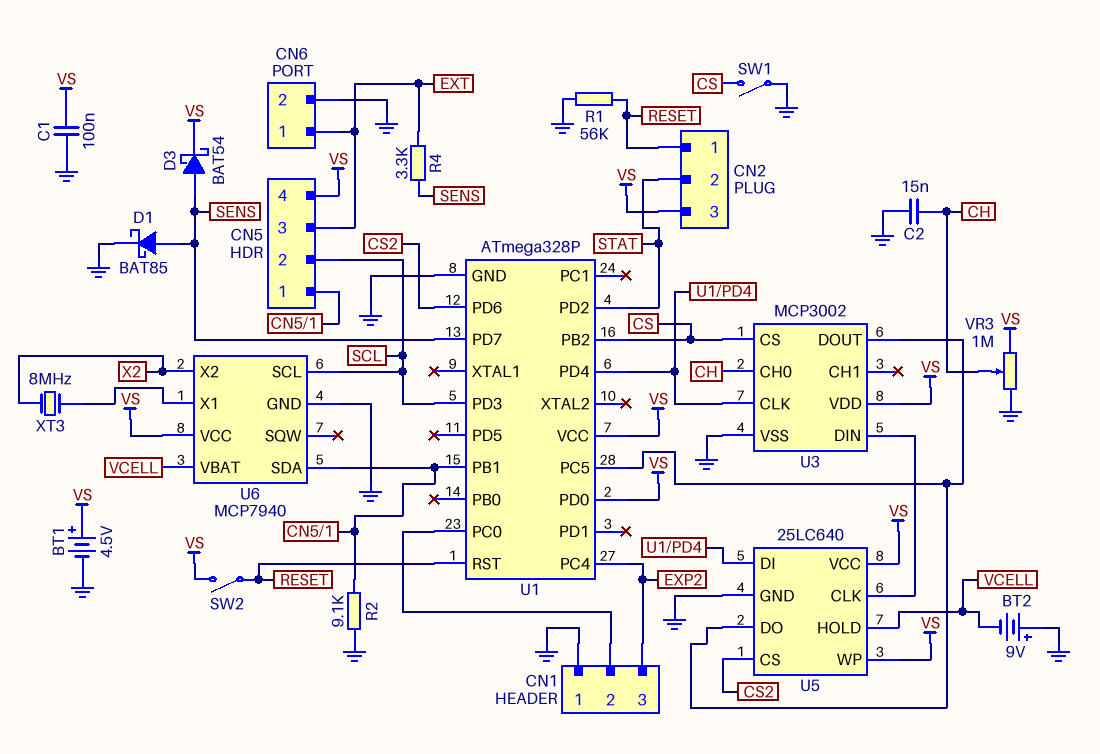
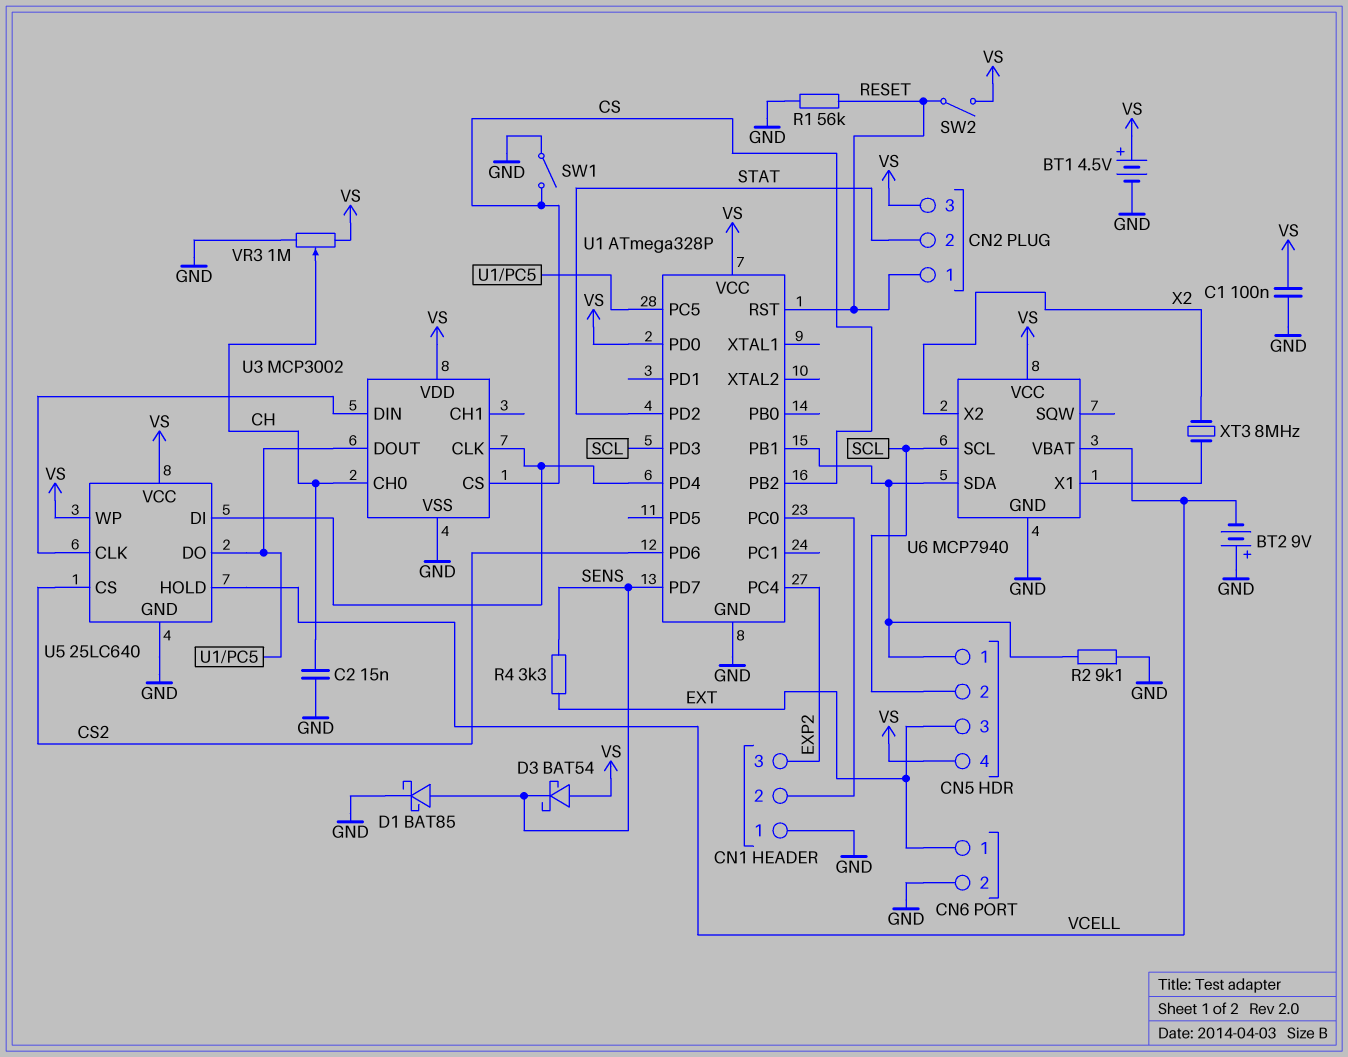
D3: schottky BAT54 (A SENS, K VS) -> schottky BAT54 (A VS, K SENS)

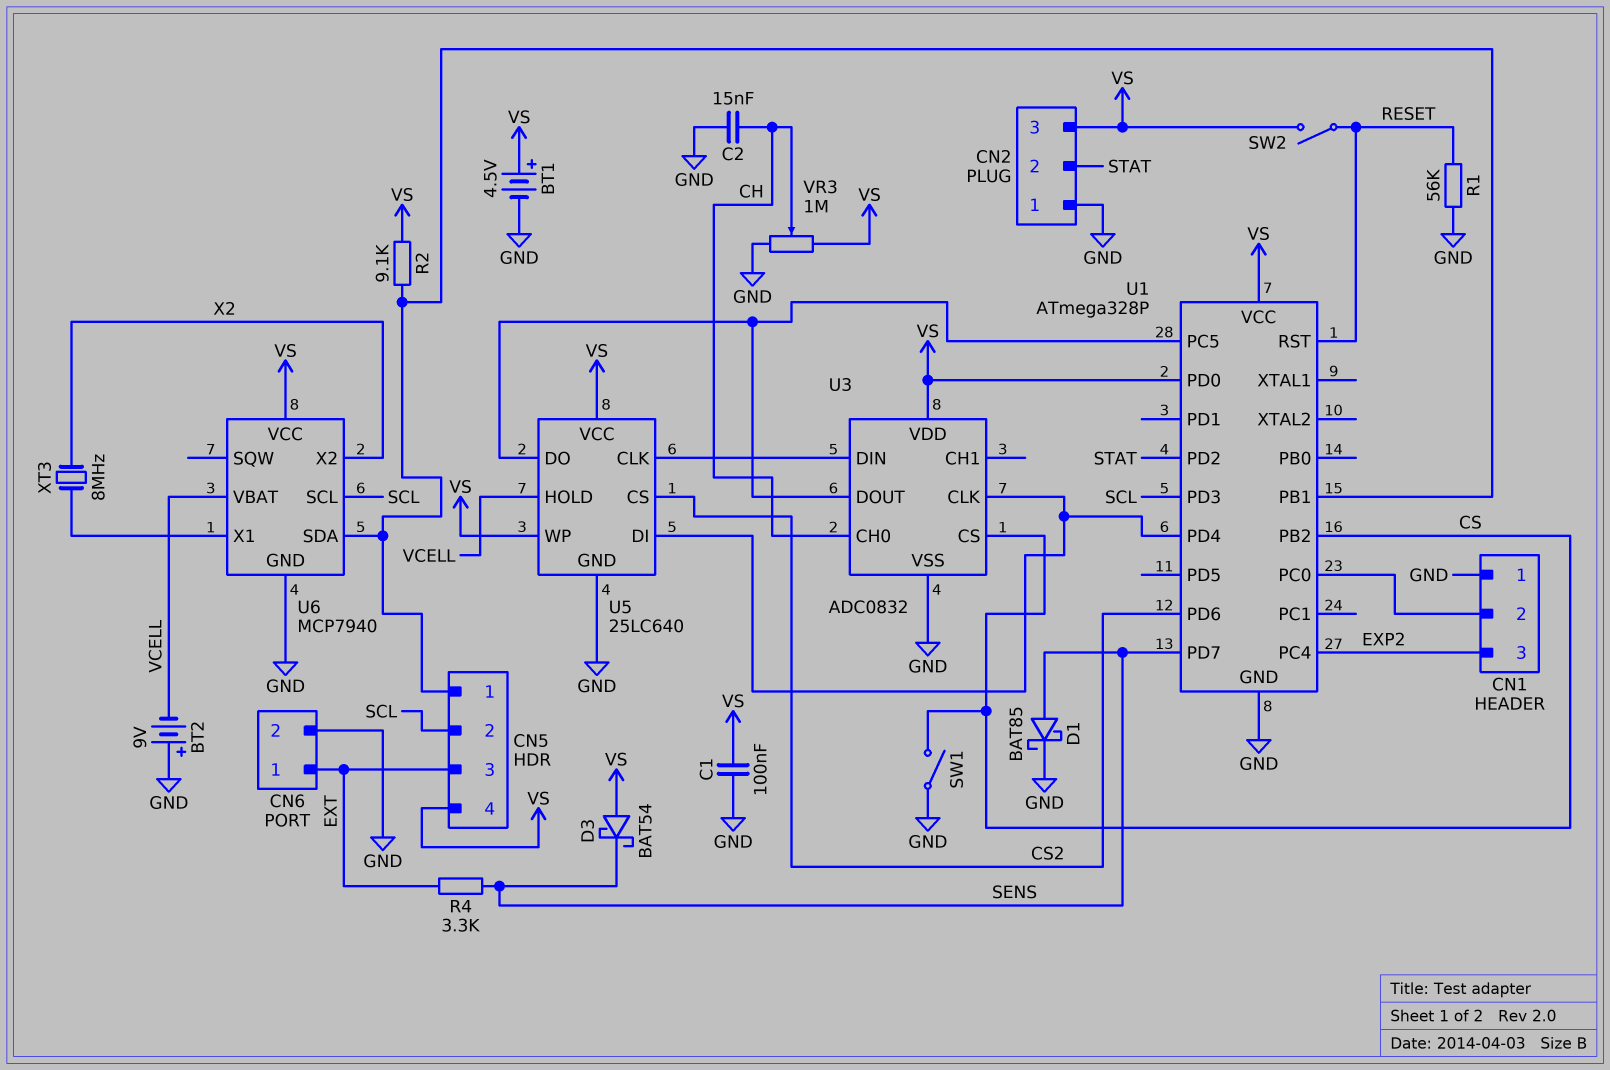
CN2 pin 1: RESET -> GND
R2: 9.1k (CN5/1, GND) -> 9.1k (CN5/1, VS)
U3: MCP3002 -> ADC0832

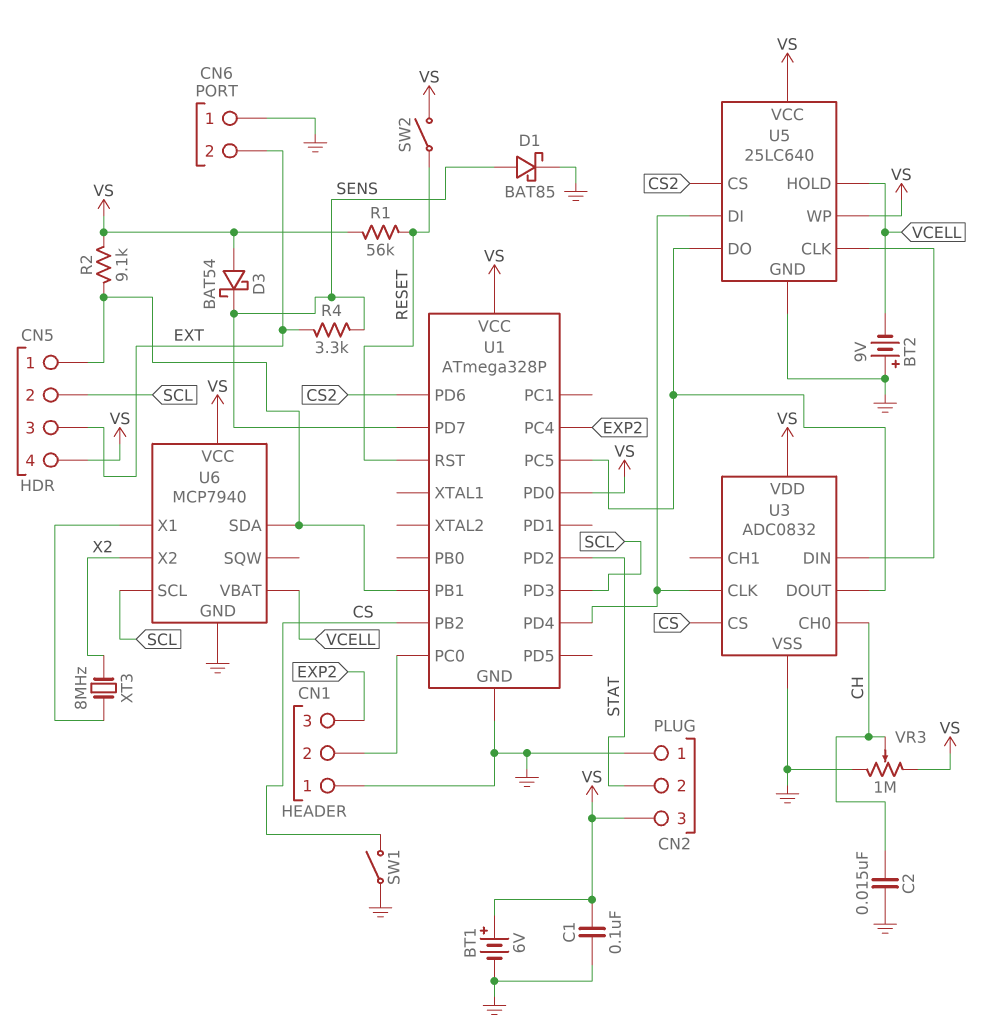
BT1: 4.5V (plus VS, minus GND) -> 6V (plus VS, minus GND)
CN6 pin 1: EXT -> GND
CN6 pin 2: GND -> EXT
R1: 56k (GND, RESET) -> 56k (RESET, VS)

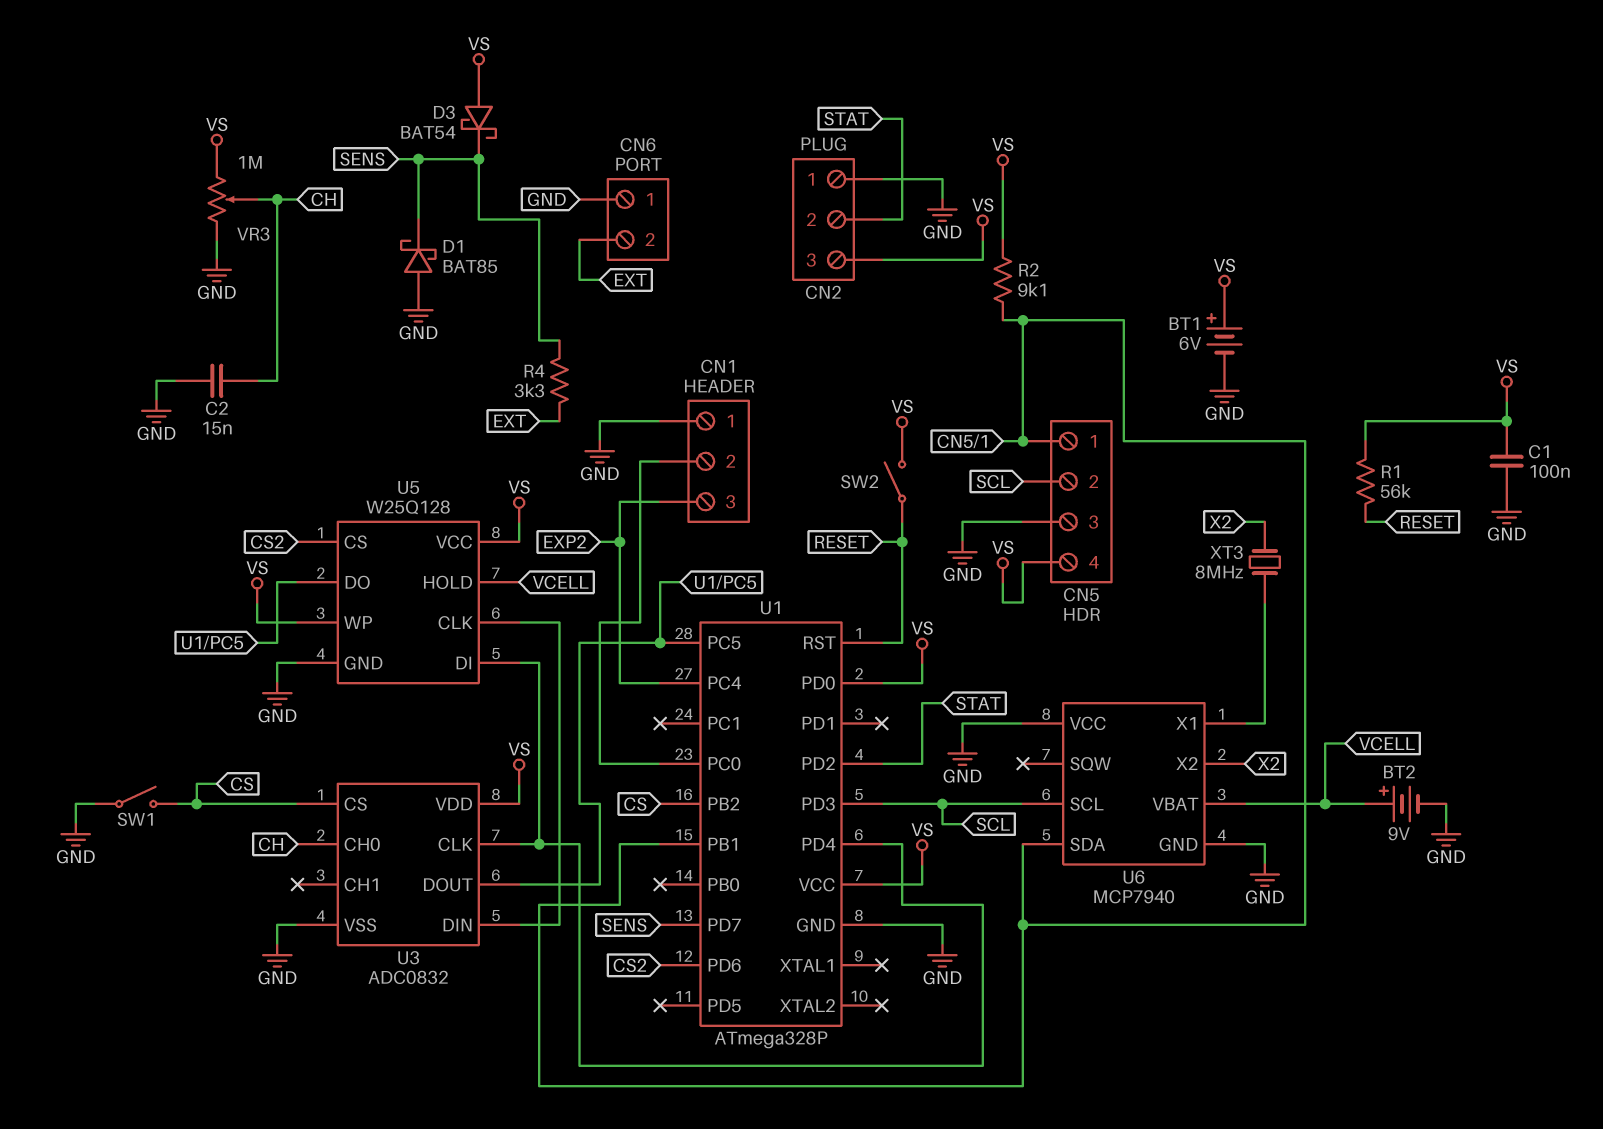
BT2: 9V (plus GND, minus VCELL) -> 9V (plus VCELL, minus GND)
CN5 pin 3: EXT -> GND
D1: schottky BAT85 (A SENS, K GND) -> schottky BAT85 (A GND, K SENS)
U5: 25LC640 -> W25Q128
U6 pin VCC: VS -> GND

